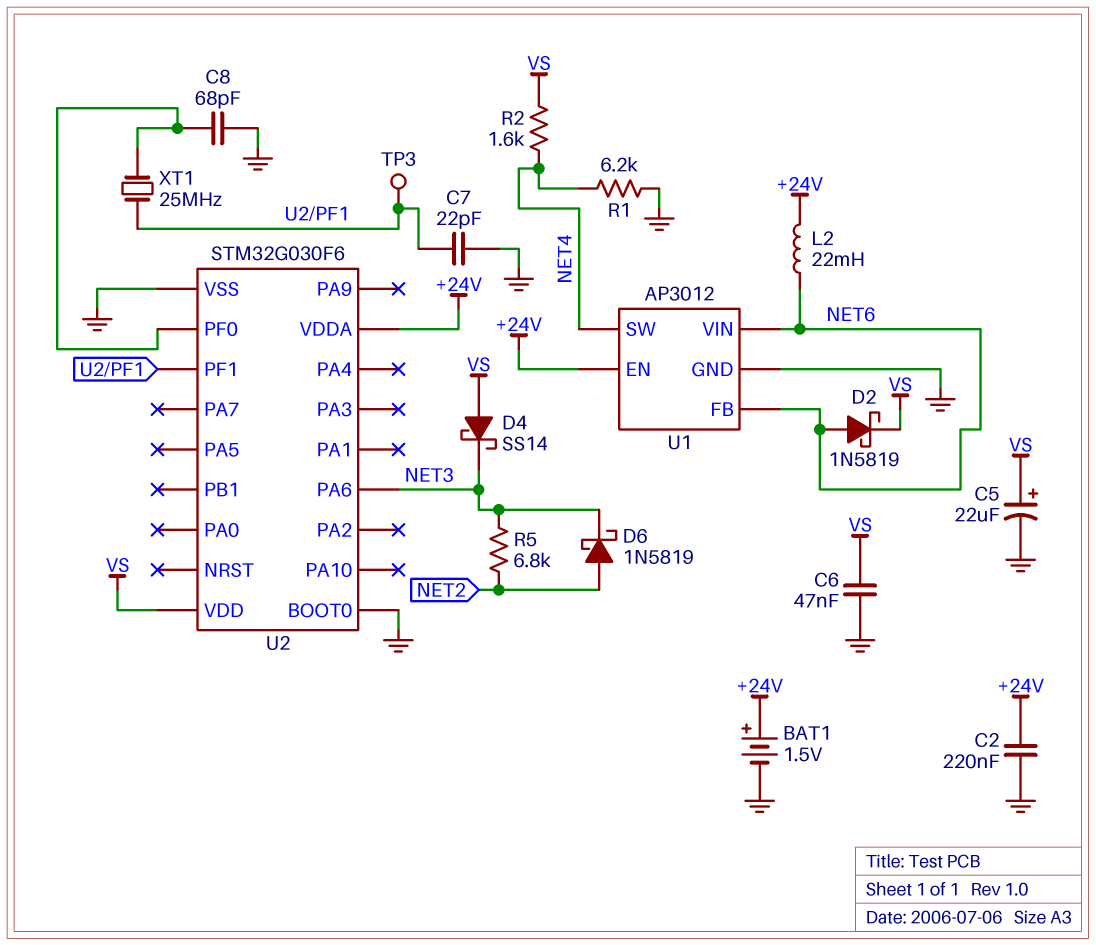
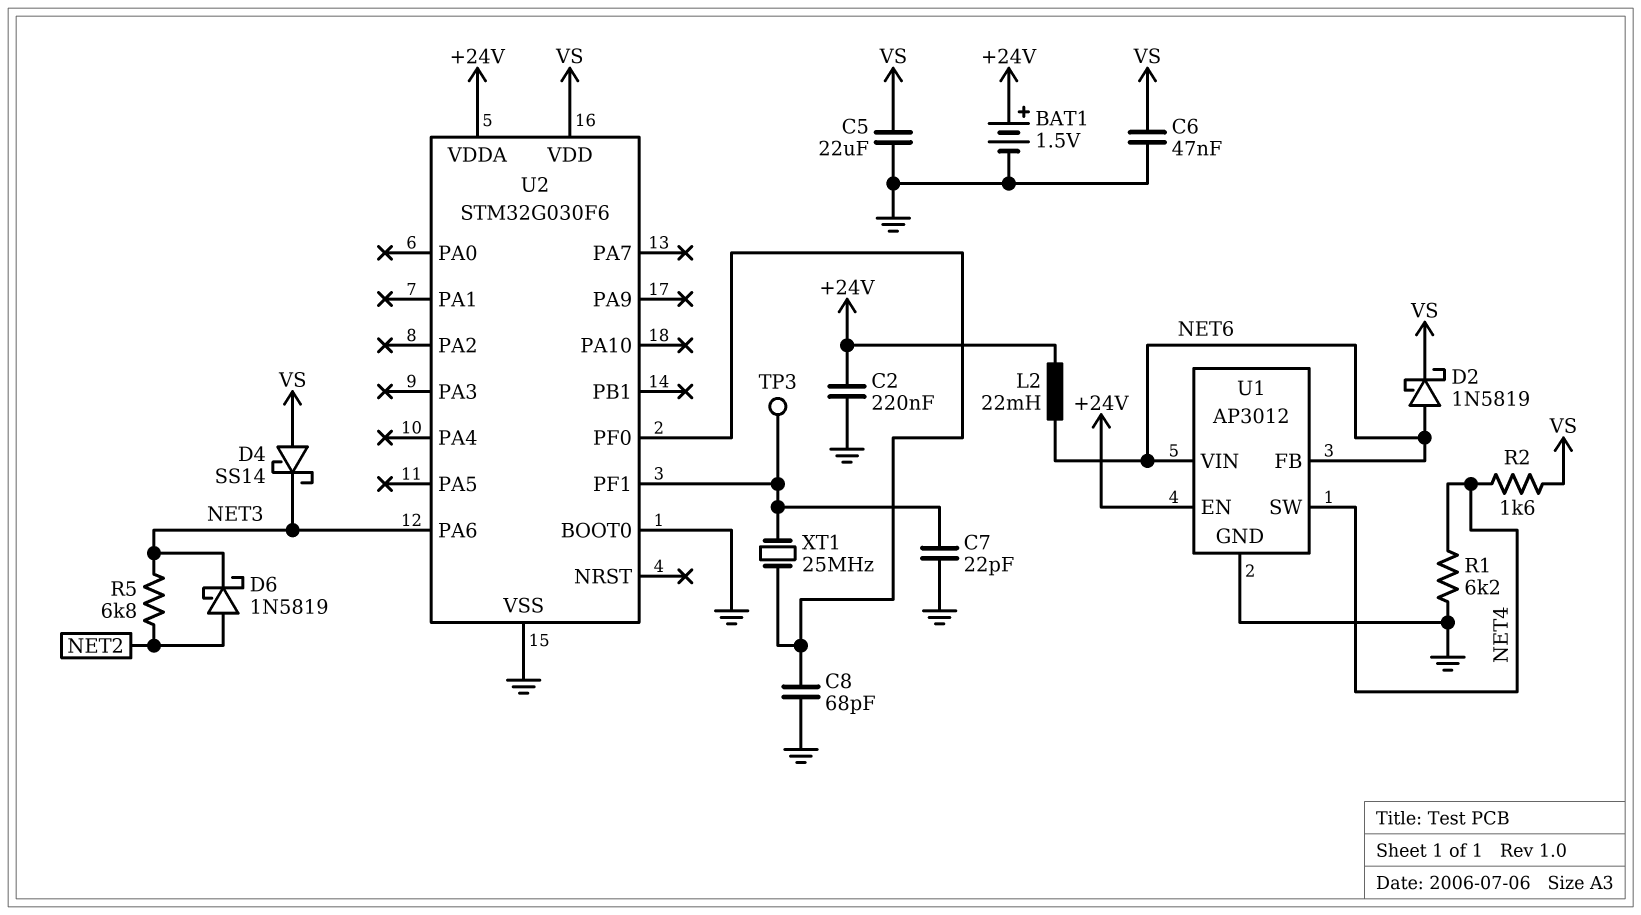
C5: 22uF (plus VS, minus GND) -> 22uF (GND, VS)

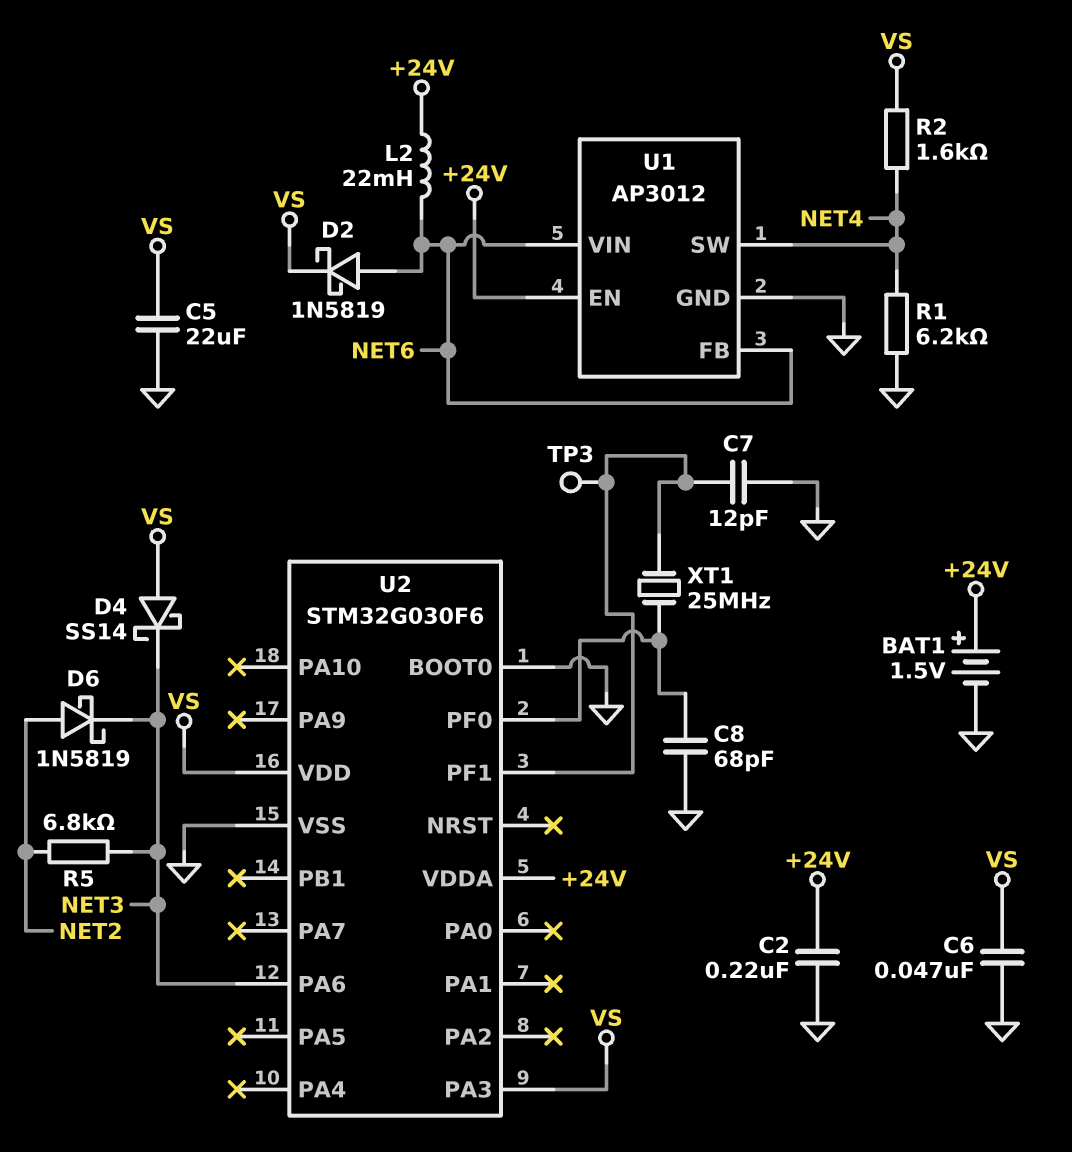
C7: 22pF (GND, U2/PF1) -> 12pF (GND, U2/PF1)
U2 pin PA3: none -> VS

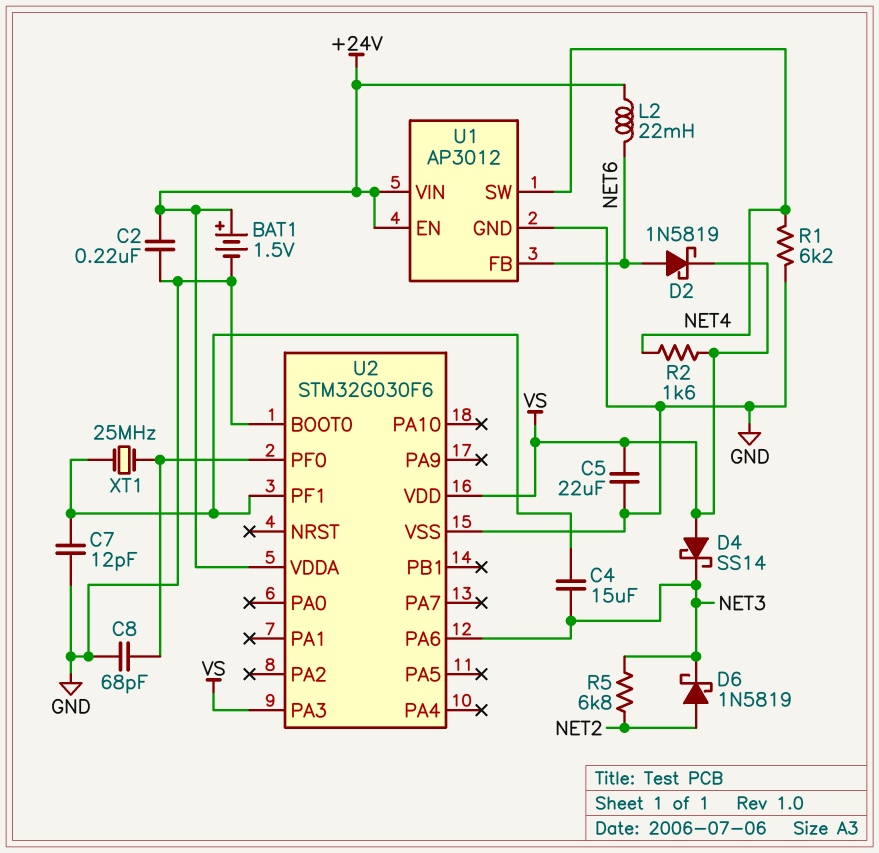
C4: none -> 15uF (NET3, U2/PF1)
C6: 47nF (GND, VS) -> none
TP3: test point (U2/PF1) -> none
U1 pin VIN: NET6 -> +24V

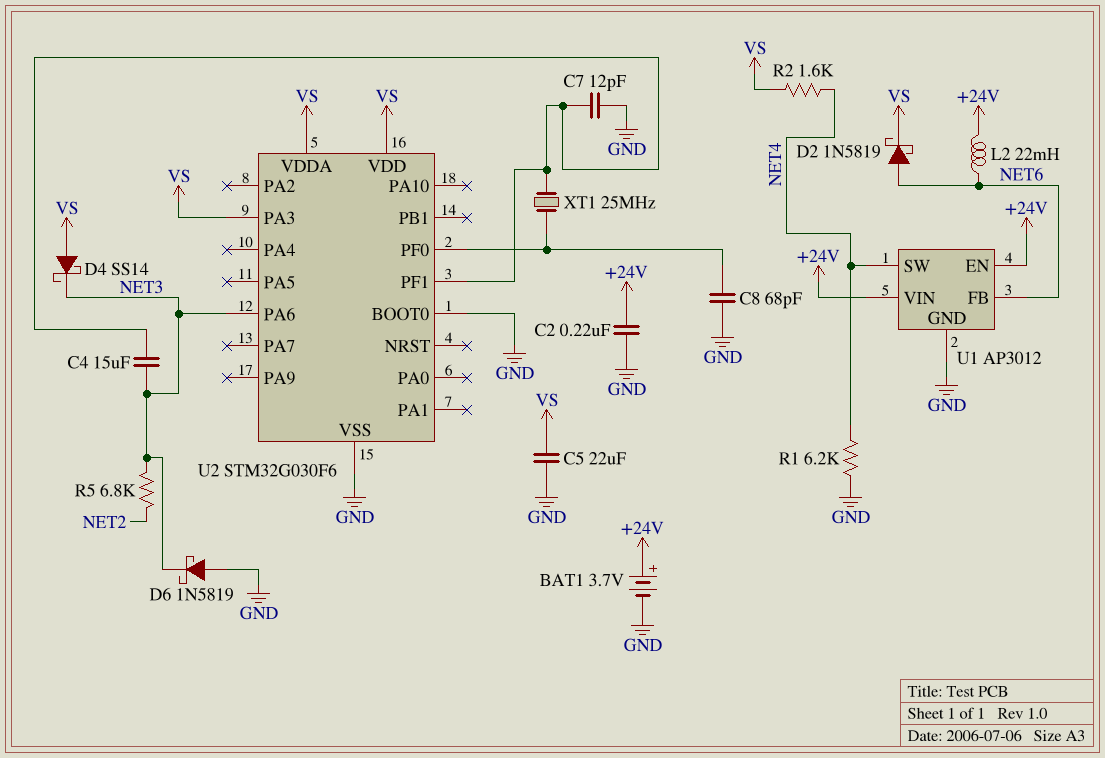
BAT1: 1.5V (plus +24V, minus GND) -> 3.7V (plus +24V, minus GND)
D6: schottky 1N5819 (A NET2, K NET3) -> schottky 1N5819 (A GND, K NET3)
U2 pin VDDA: +24V -> VS

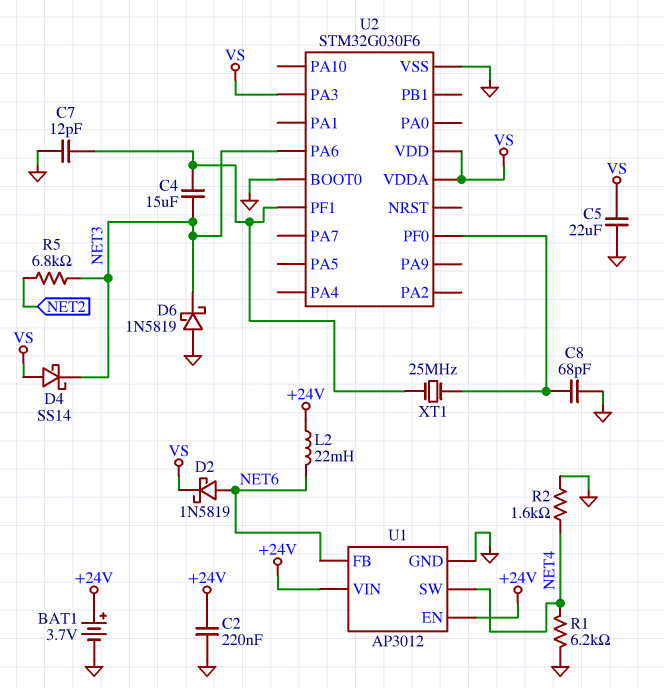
R2: 1.6k (NET4, VS) -> 1.6k (GND, NET4)

